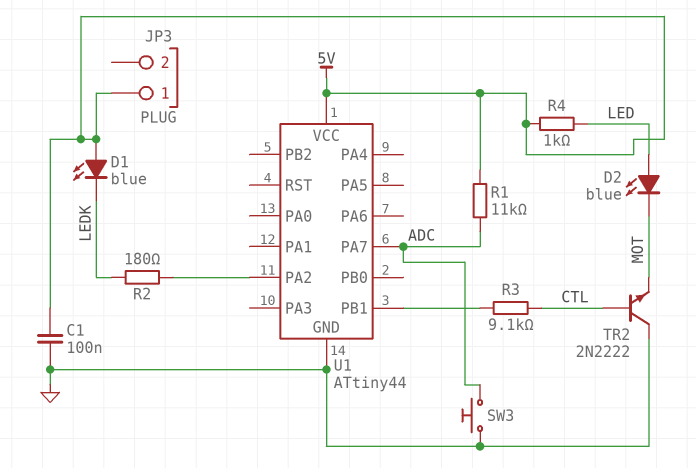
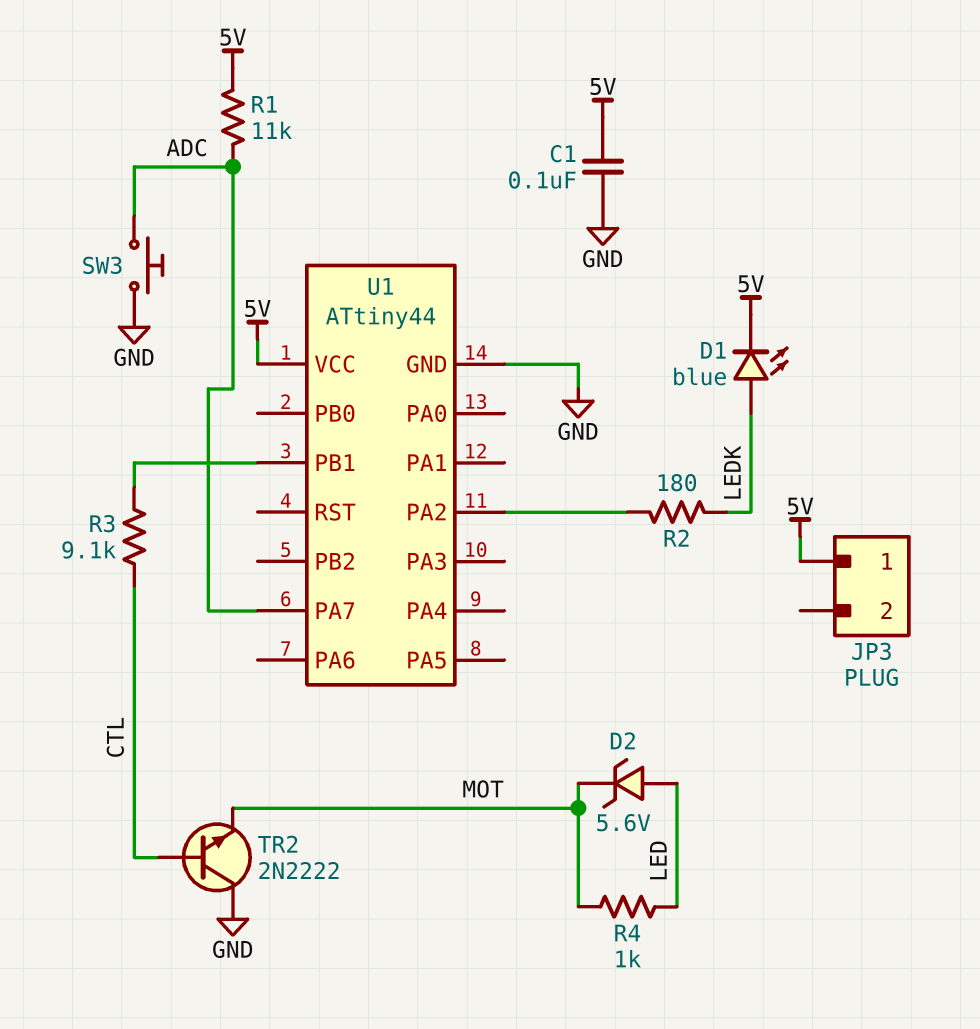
D1: LED blue (A 5V, K LEDK) -> LED blue (A LEDK, K 5V)
D2: LED blue (A LED, K MOT) -> zener 5.6V (A LED, K MOT)
R4: 1k (5V, LED) -> 1k (LED, MOT)

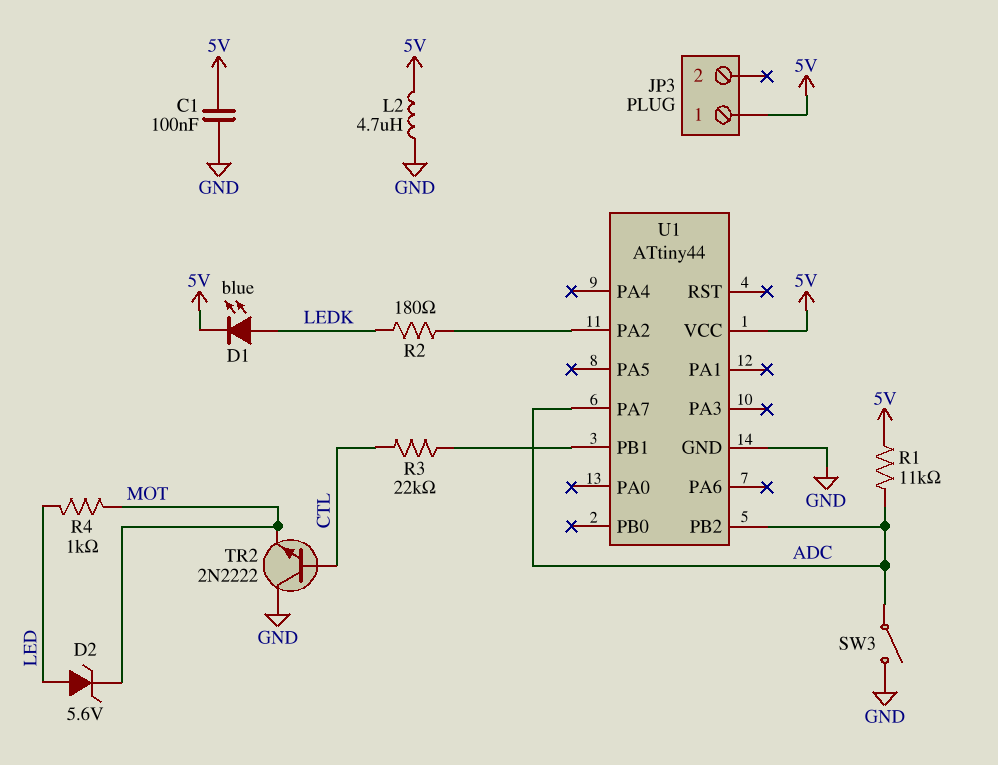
L2: none -> 4.7uH (5V, GND)
R3: 9.1k (CTL, U1/PB1) -> 22k (CTL, U1/PB1)
SW3: button (ADC, GND) -> switch (ADC, GND)
U1 pin PB2: none -> ADC

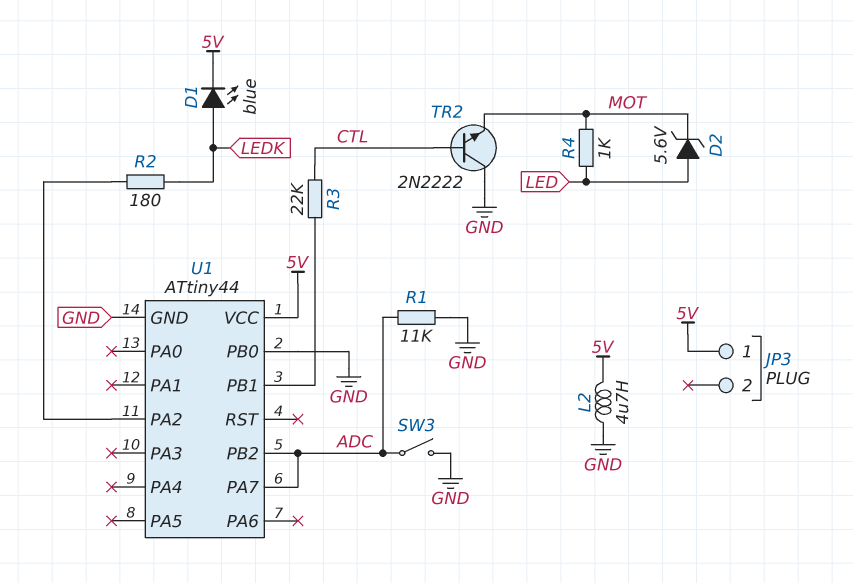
C1: 100nF (5V, GND) -> none
R1: 11k (5V, ADC) -> 11k (ADC, GND)
U1 pin PB0: none -> GND

